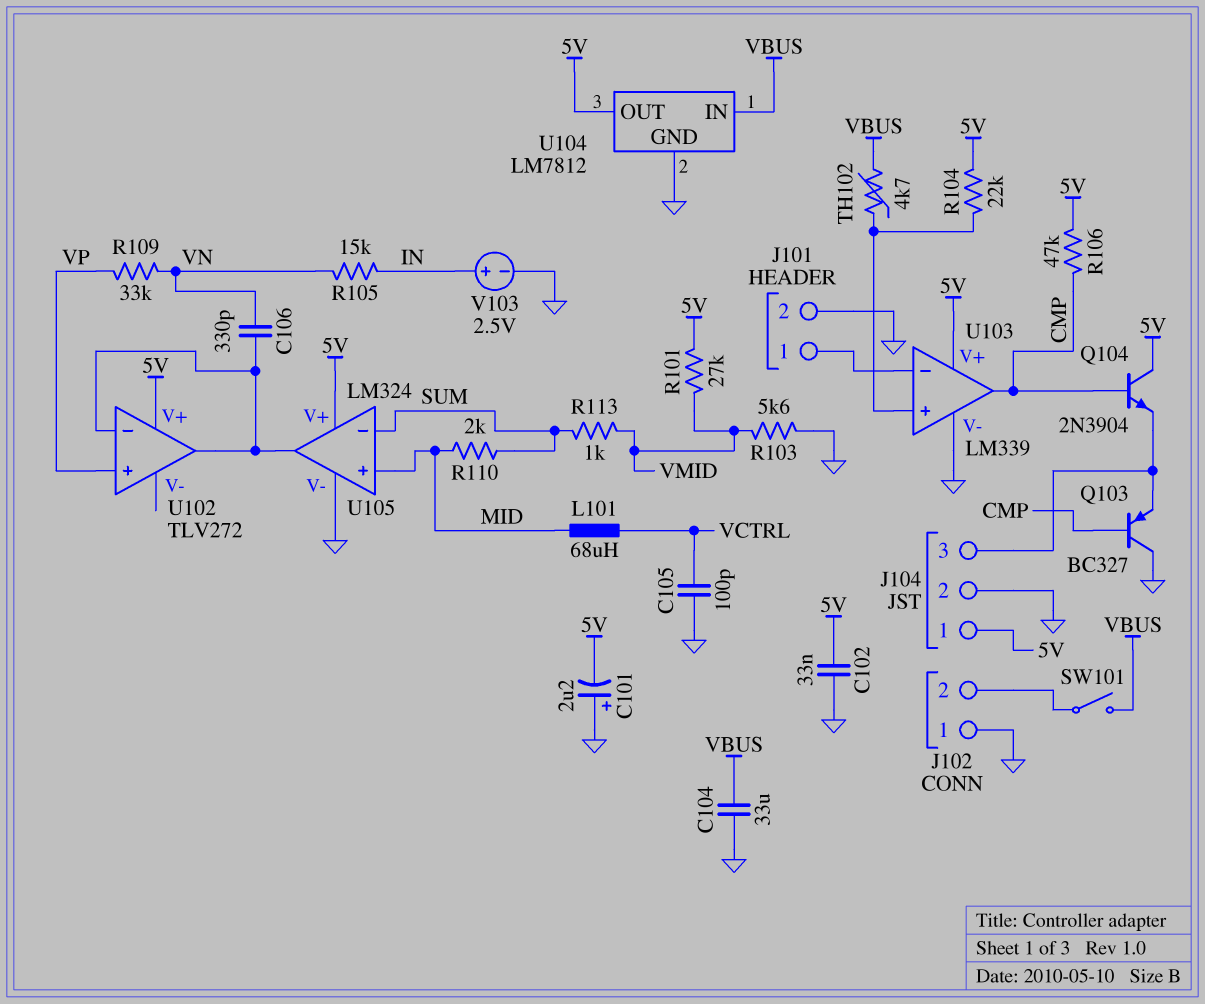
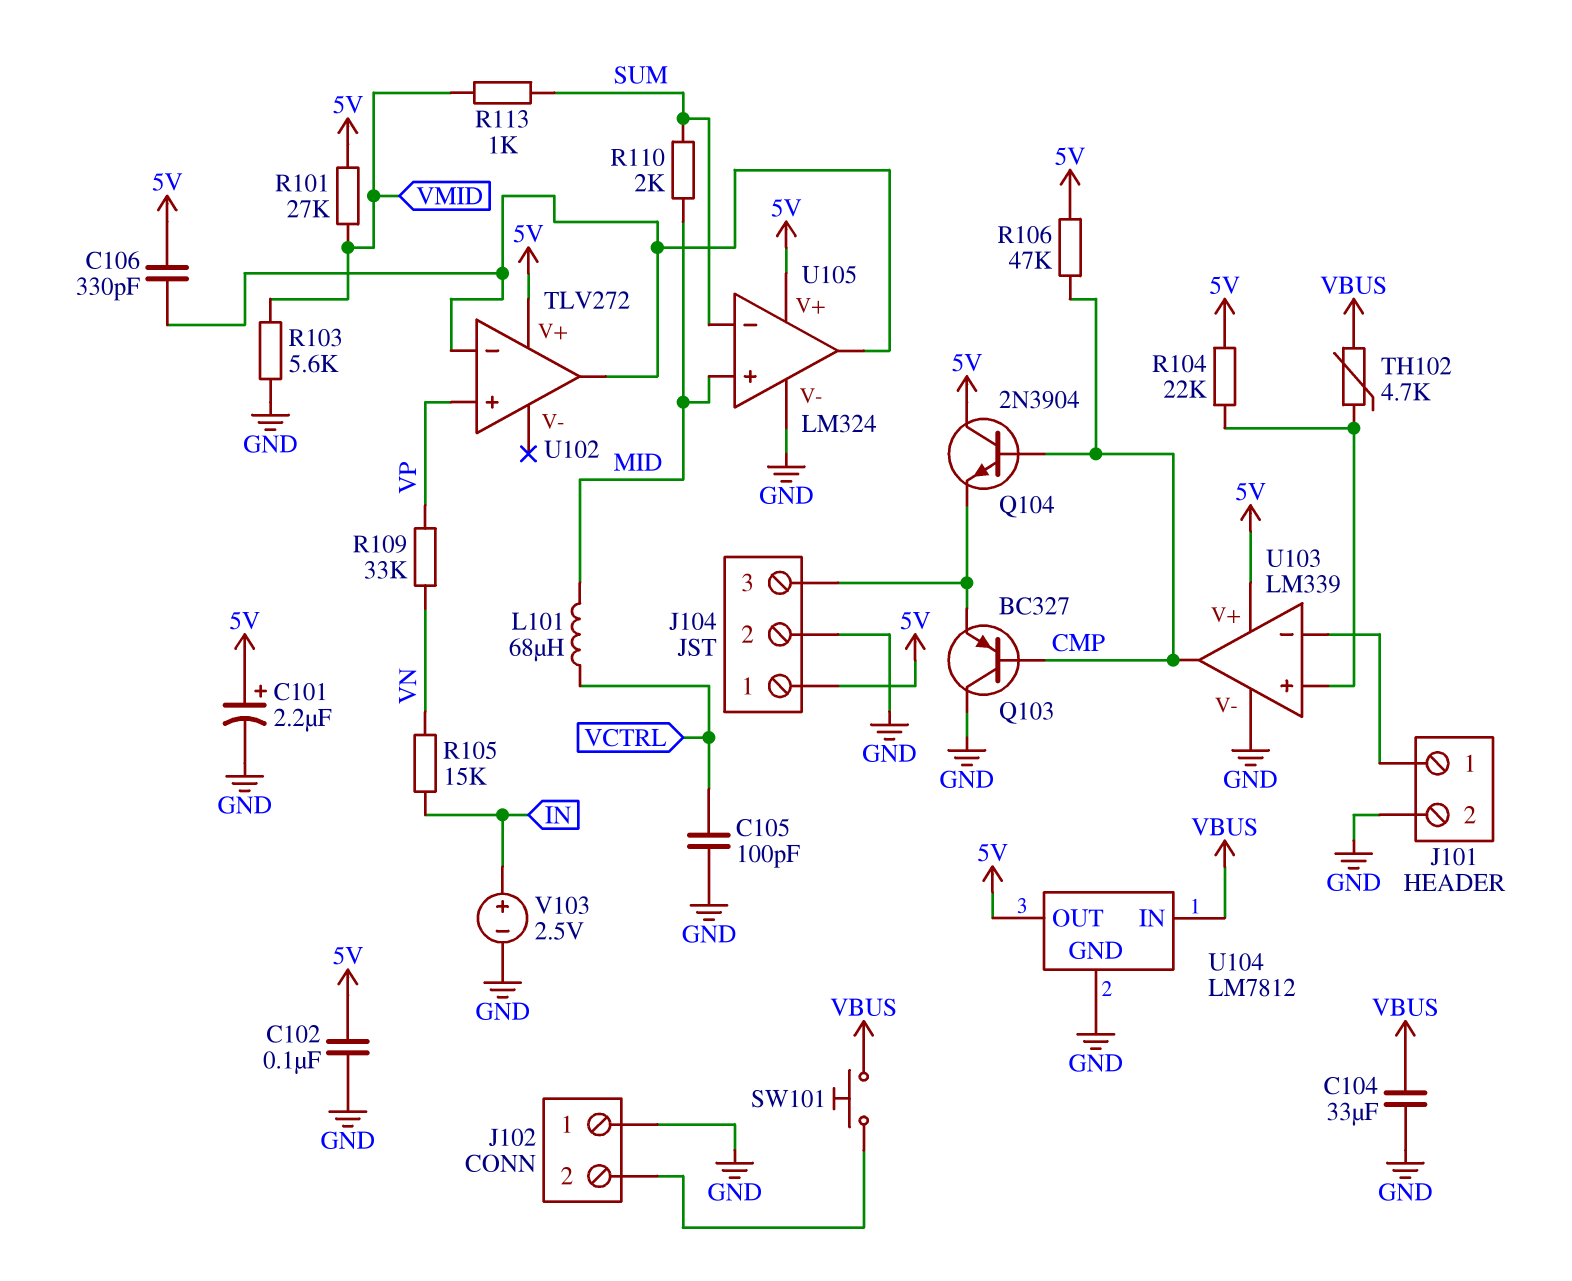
C101: 2.2uF (plus GND, minus 5V) -> 2.2uF (plus 5V, minus GND)
C102: 33nF (5V, GND) -> 100nF (5V, GND)
C106: 330pF (U102/in-, VN) -> 330pF (5V, U102/in-)
SW101: switch (J102/2, VBUS) -> button (J102/2, VBUS)

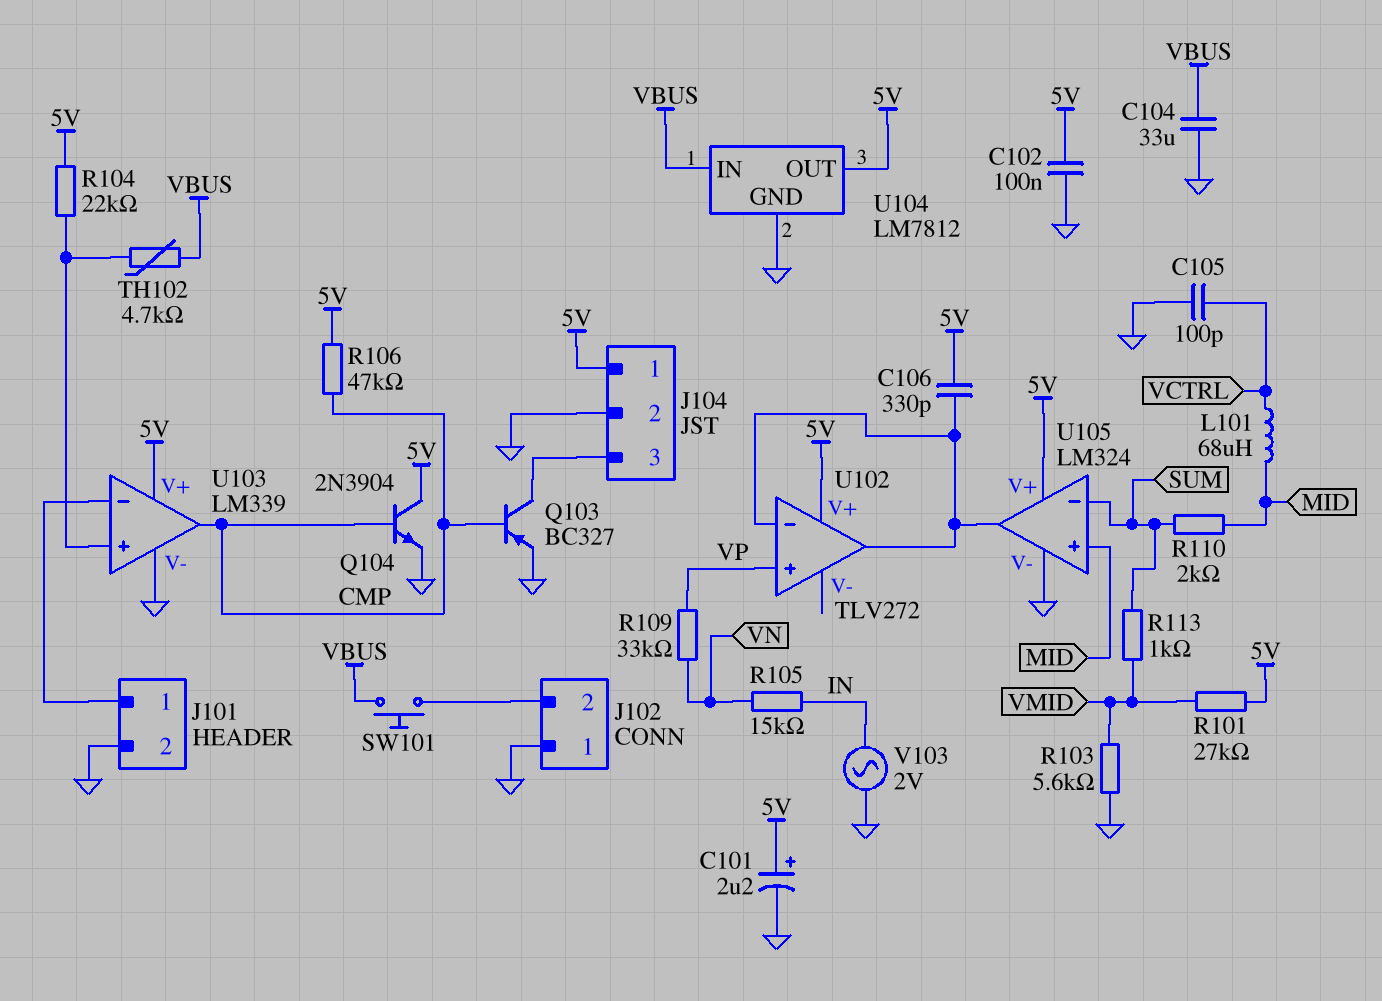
Q103: PNP BC327 (B CMP, C GND, E J104/3) -> PNP BC327 (B CMP, C J104/3, E GND)
Q104: NPN 2N3904 (B CMP, C 5V, E J104/3) -> NPN 2N3904 (B CMP, C 5V, E GND)
V103: 2.5V (plus IN, minus GND) -> AC 2V (GND, IN)

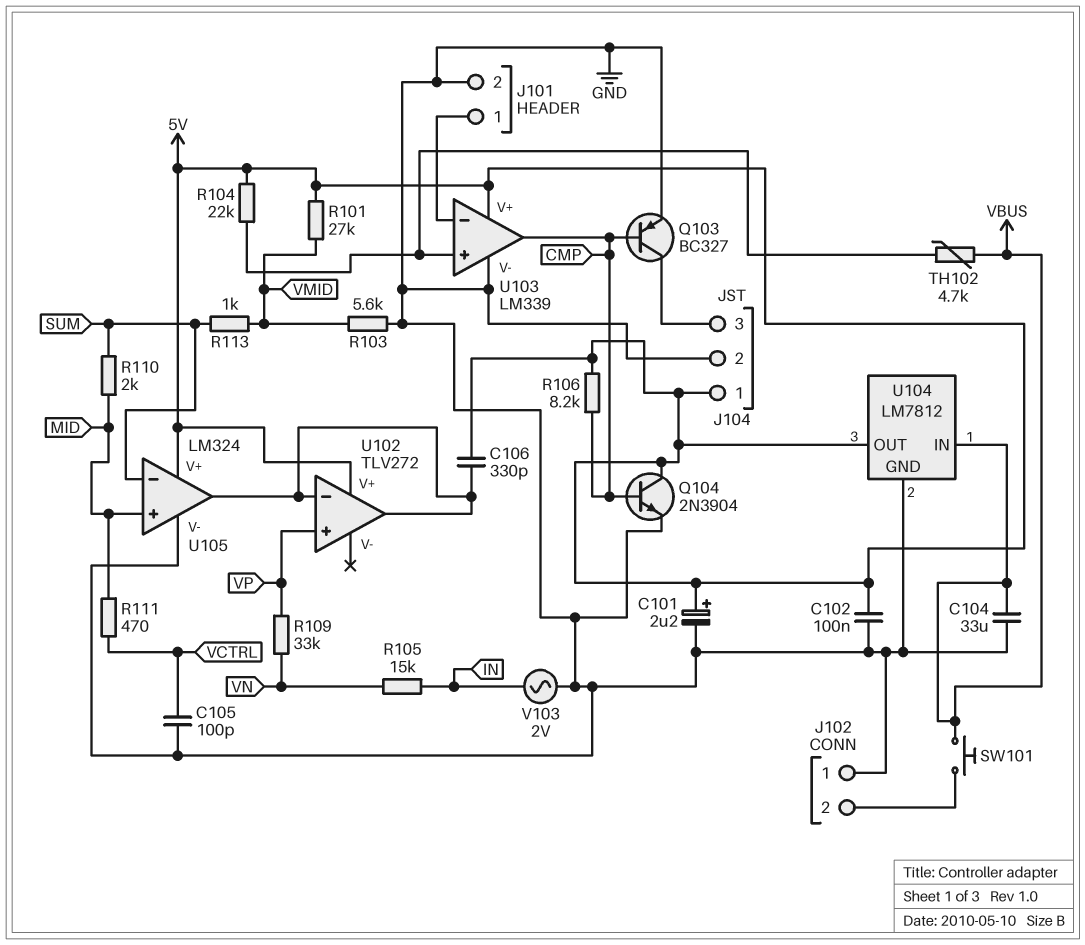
L101: 68uH (MID, VCTRL) -> none
R106: 47k (5V, CMP) -> 8.2k (5V, CMP)
R111: none -> 470 (MID, VCTRL)

